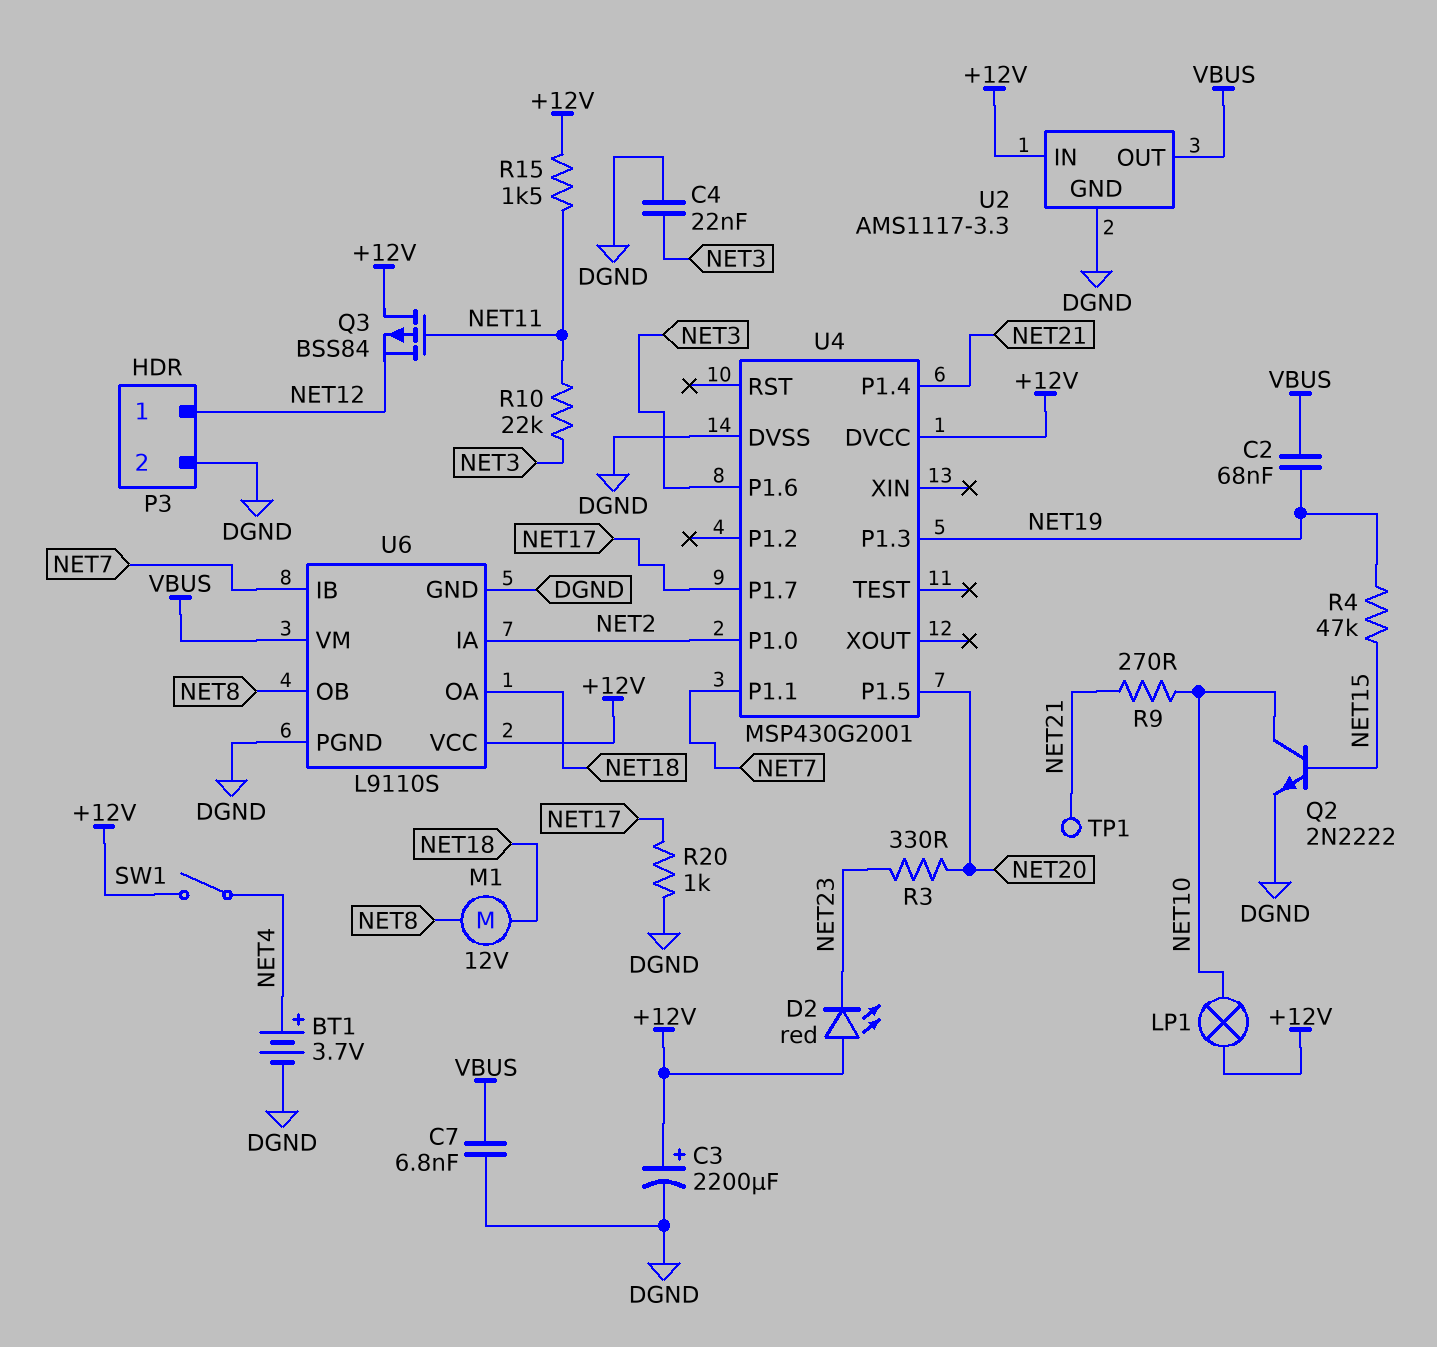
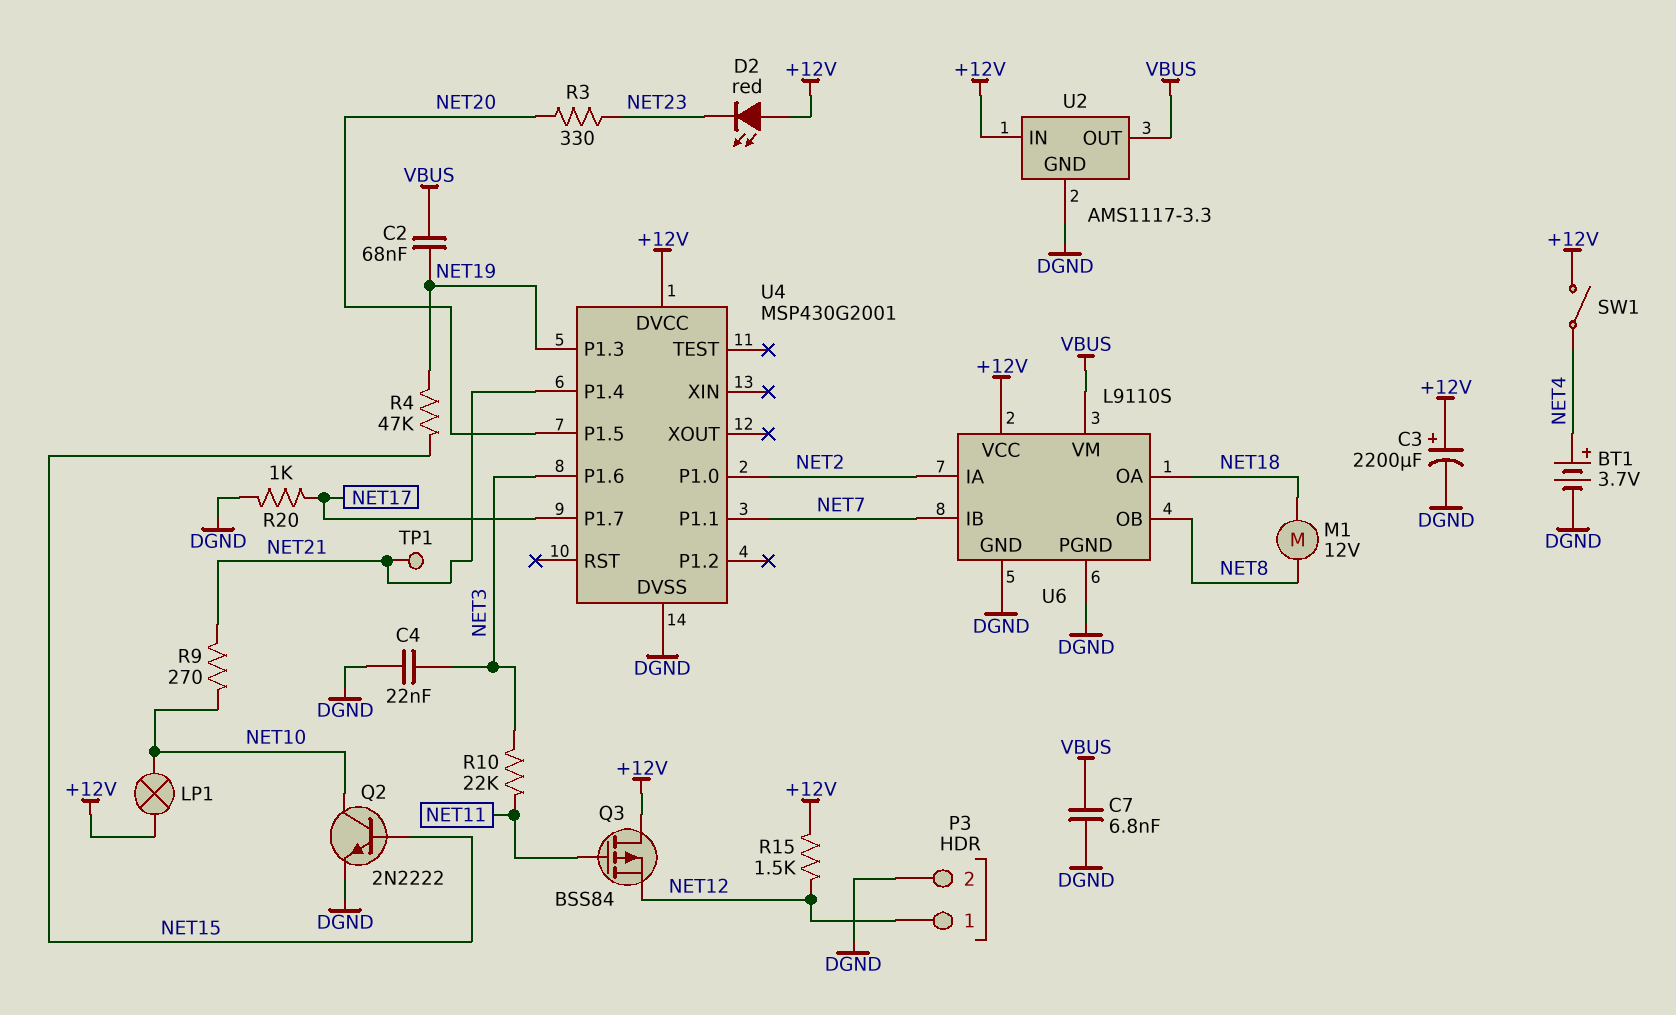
R15: 1.5k (+12V, NET11) -> 1.5k (+12V, NET12)

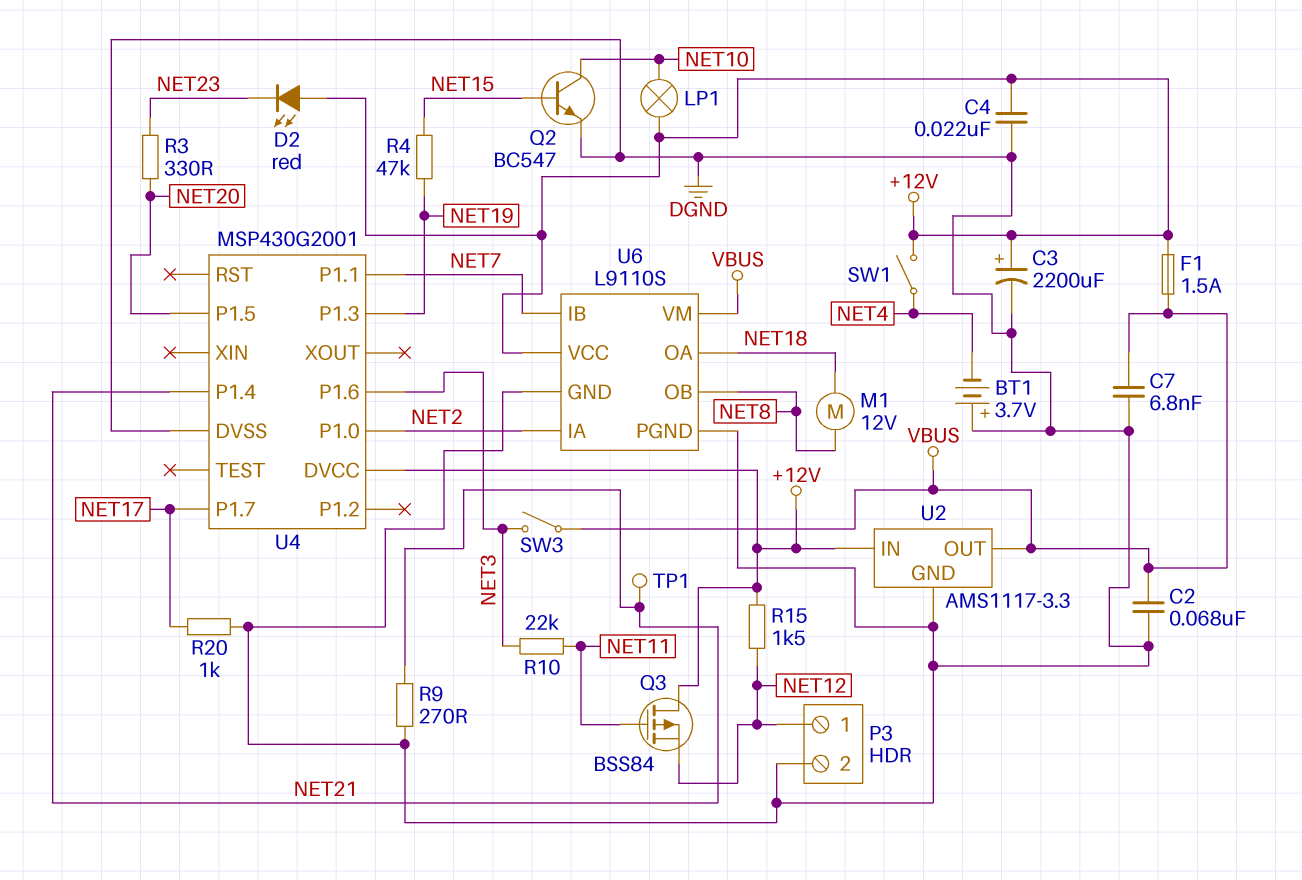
BT1: 3.7V (plus NET4, minus DGND) -> 3.7V (plus DGND, minus NET4)
C2: 68nF (NET19, VBUS) -> 68nF (DGND, VBUS)
C4: 22nF (DGND, NET3) -> 22nF (+12V, DGND)
F1: none -> 1.5A (+12V, VBUS)
Q2: NPN 2N2222 (B NET15, C NET10, E DGND) -> NPN BC547 (B NET15, C NET10, E DGND)
R9: 270 (NET10, NET21) -> 270 (DGND, NET21)
SW3: none -> switch (NET3, VBUS)

